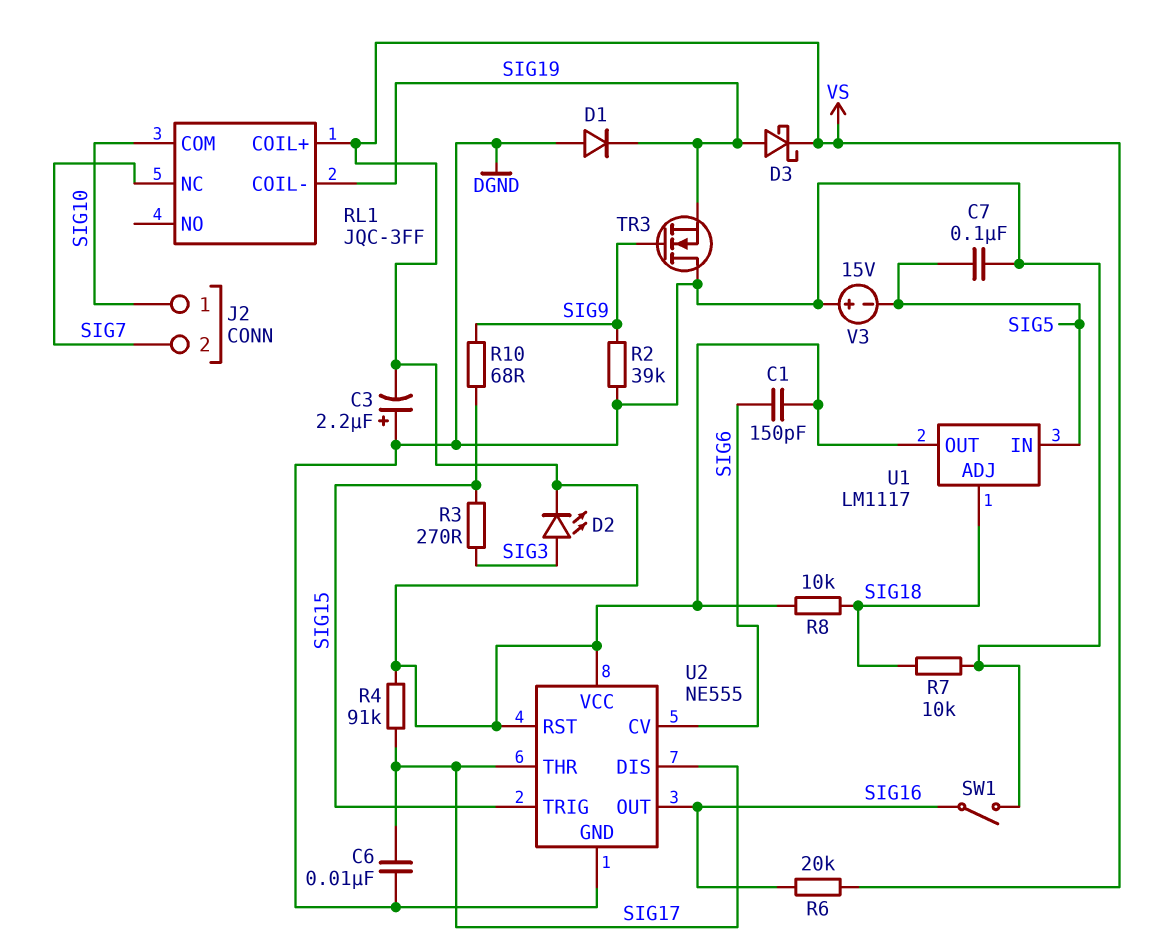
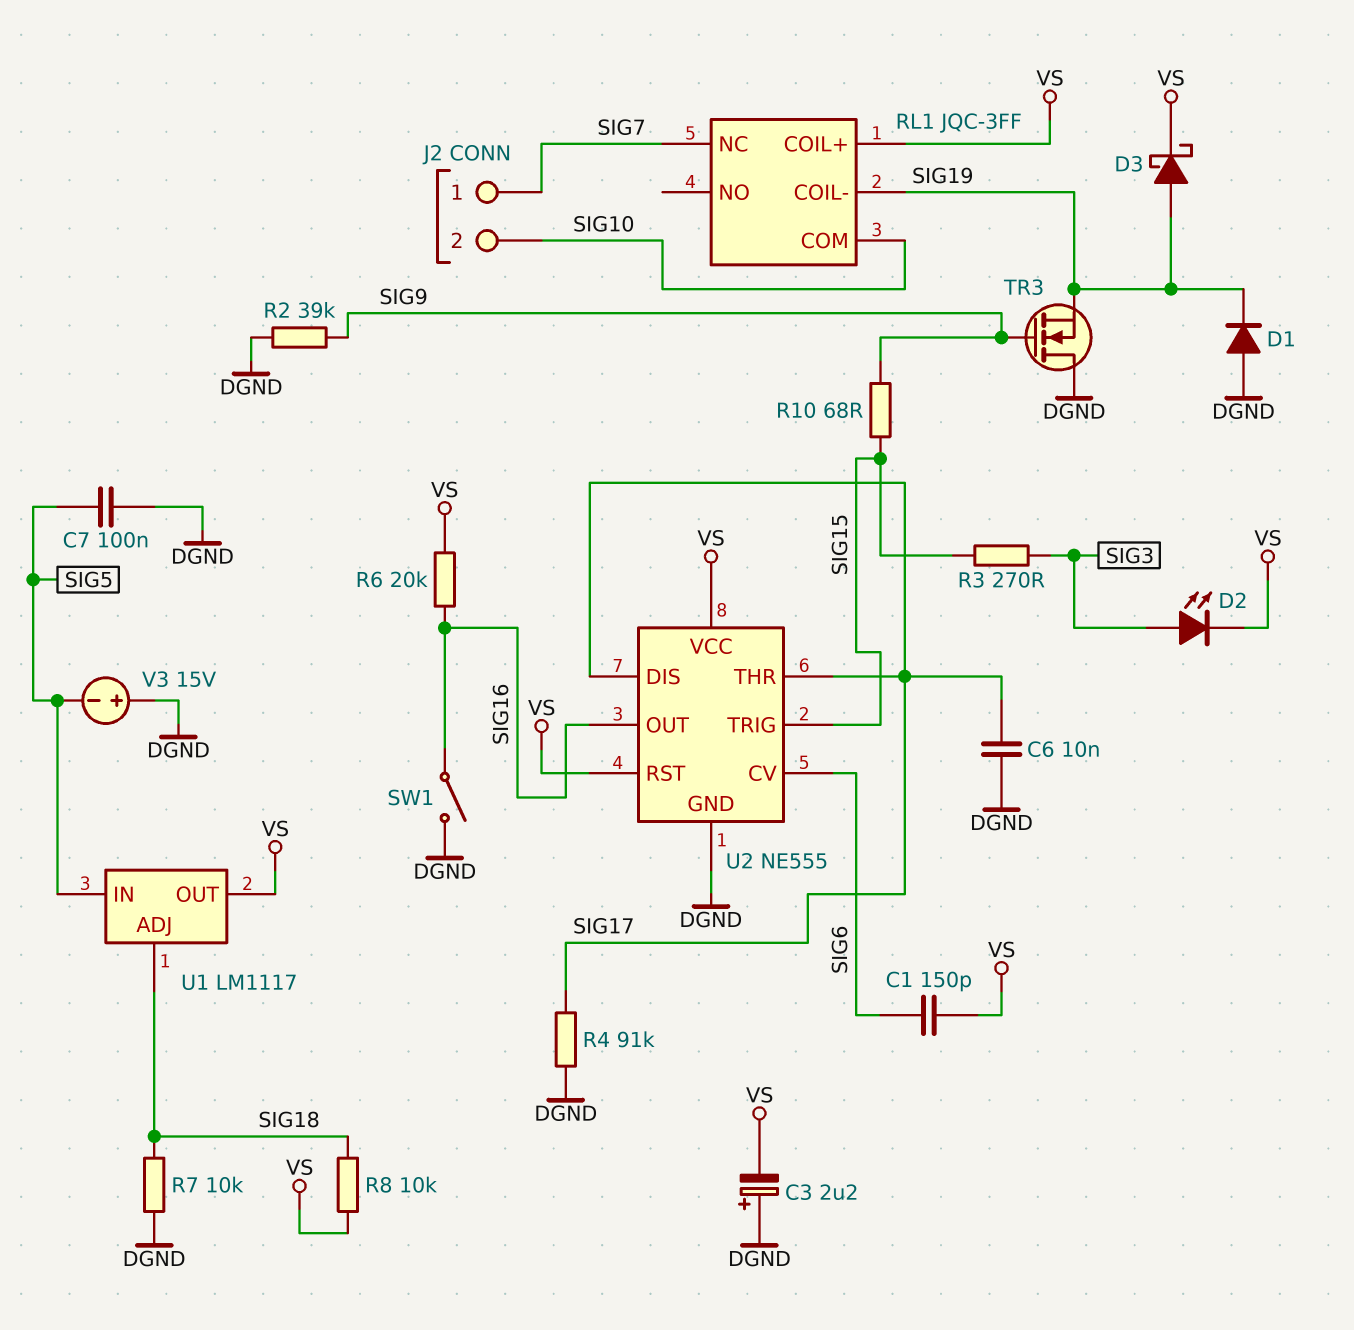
J2 pin 1: SIG10 -> SIG7
J2 pin 2: SIG7 -> SIG10
R4: 91k (SIG17, VS) -> 91k (DGND, SIG17)

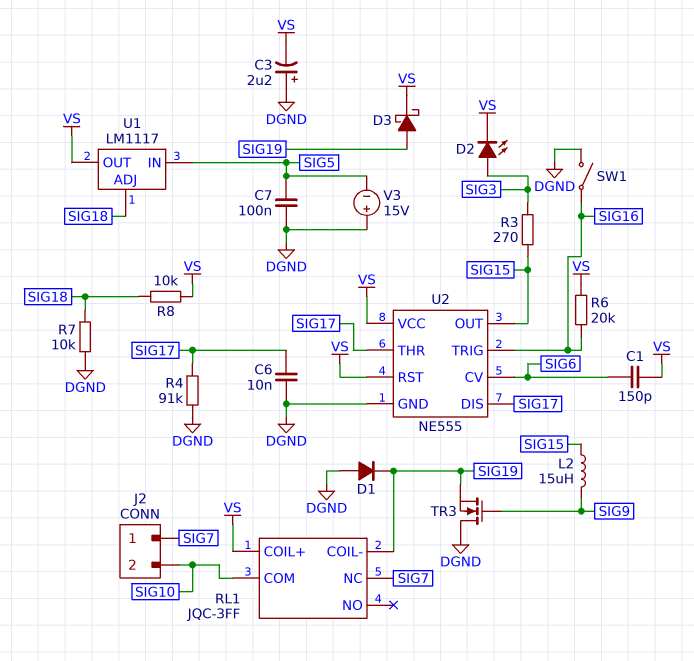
L2: none -> 15uH (SIG9, SIG15)
R2: 39k (DGND, SIG9) -> none
R10: 68 (SIG9, SIG15) -> none
U2 pin OUT: SIG16 -> SIG15
U2 pin TRIG: SIG15 -> SIG16

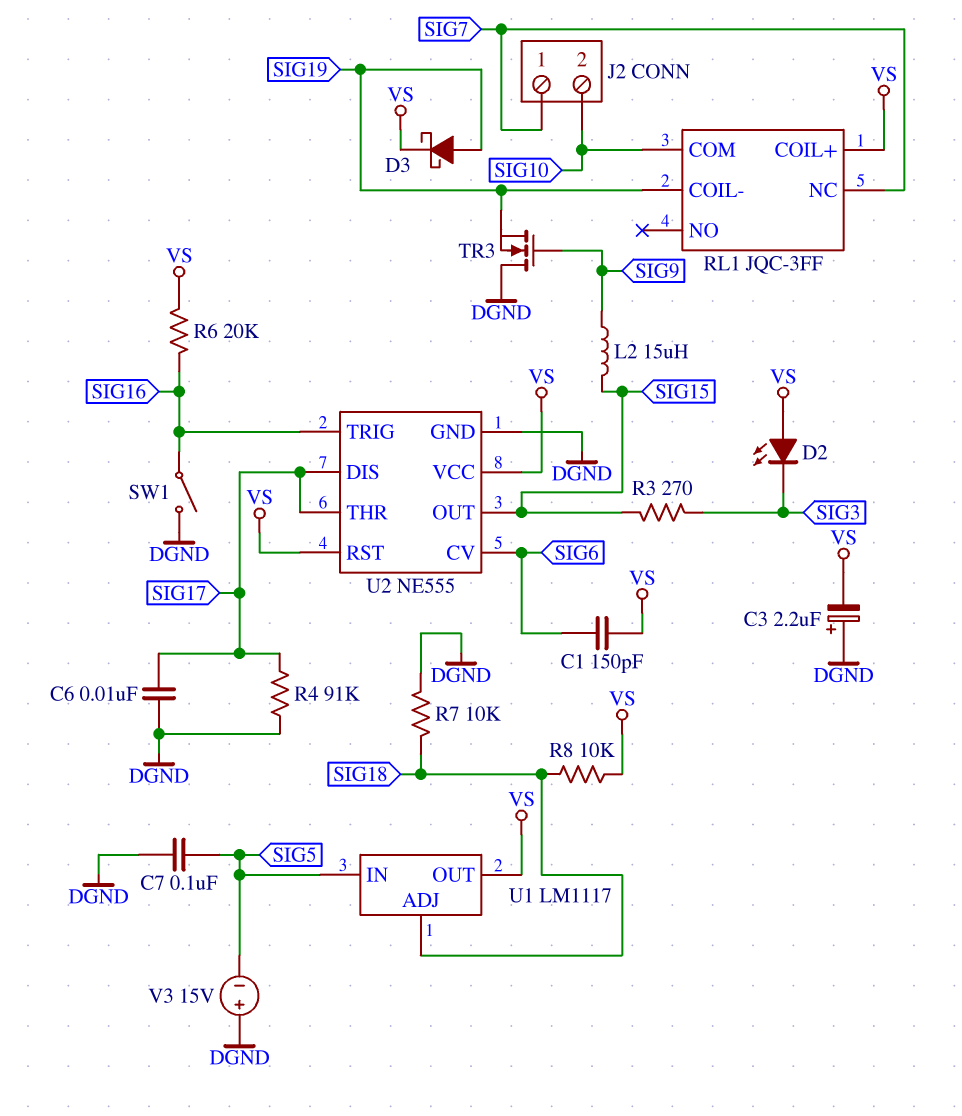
D1: diode (A DGND, K SIG19) -> none
D2: LED (A SIG3, K VS) -> LED (A VS, K SIG3)

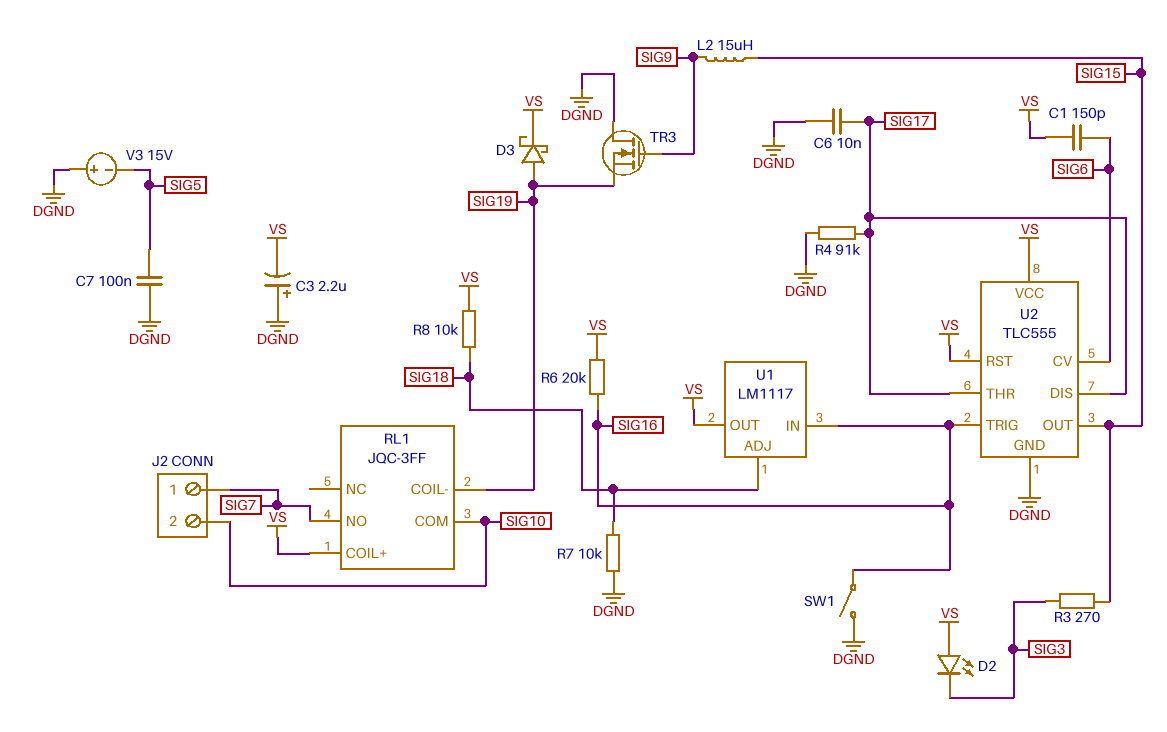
RL1 pin NC: SIG7 -> none
RL1 pin NO: none -> SIG7
U1 pin IN: SIG5 -> SIG16
U2: NE555 -> TLC555

